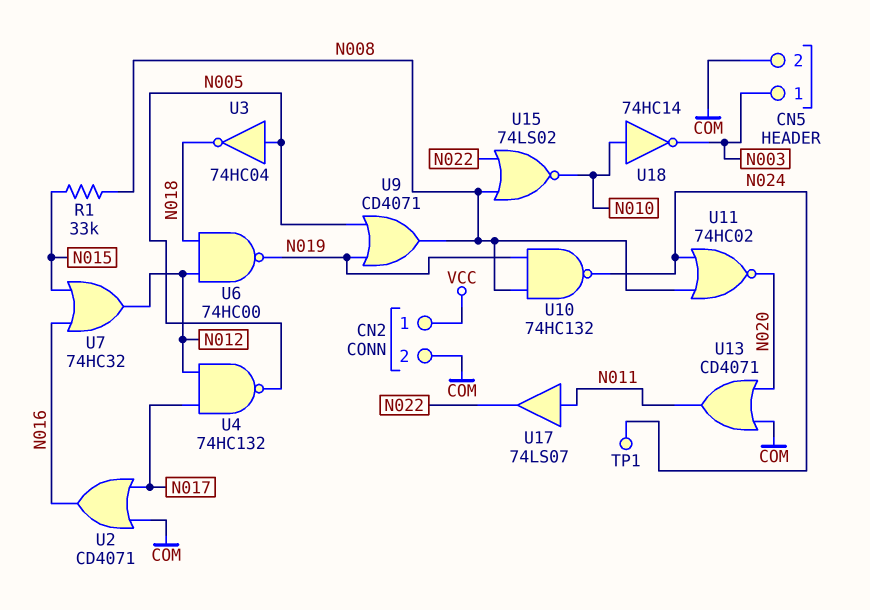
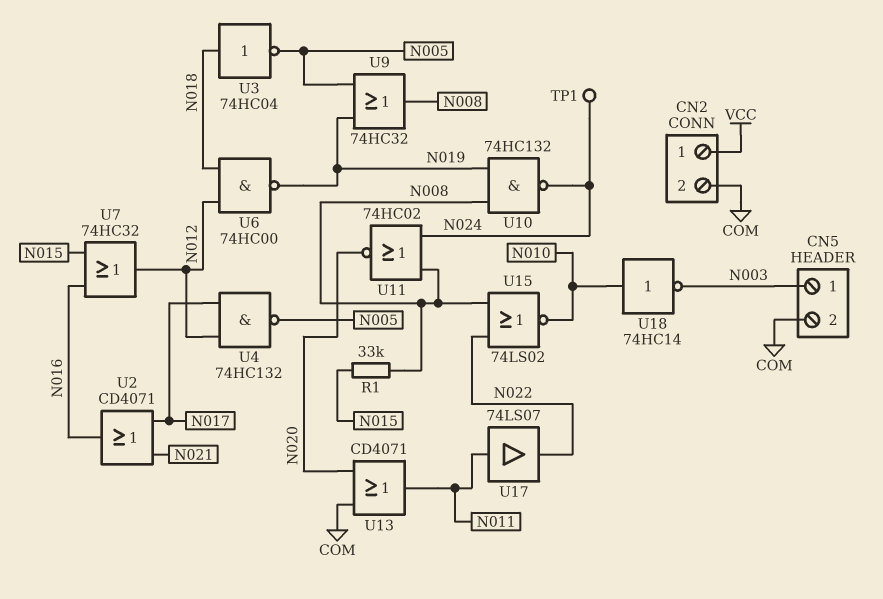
U2: OR CD4071 (in COM, in N017, out N016) -> OR CD4071 (in N017, in N021, out N016)
U3: NOT 74HC04 (in N005, out N018) -> NOT 74HC04 (in N018, out N005)
U9: OR CD4071 (in N005, in N019, out N008) -> OR 74HC32 (in N005, in N019, out N008)

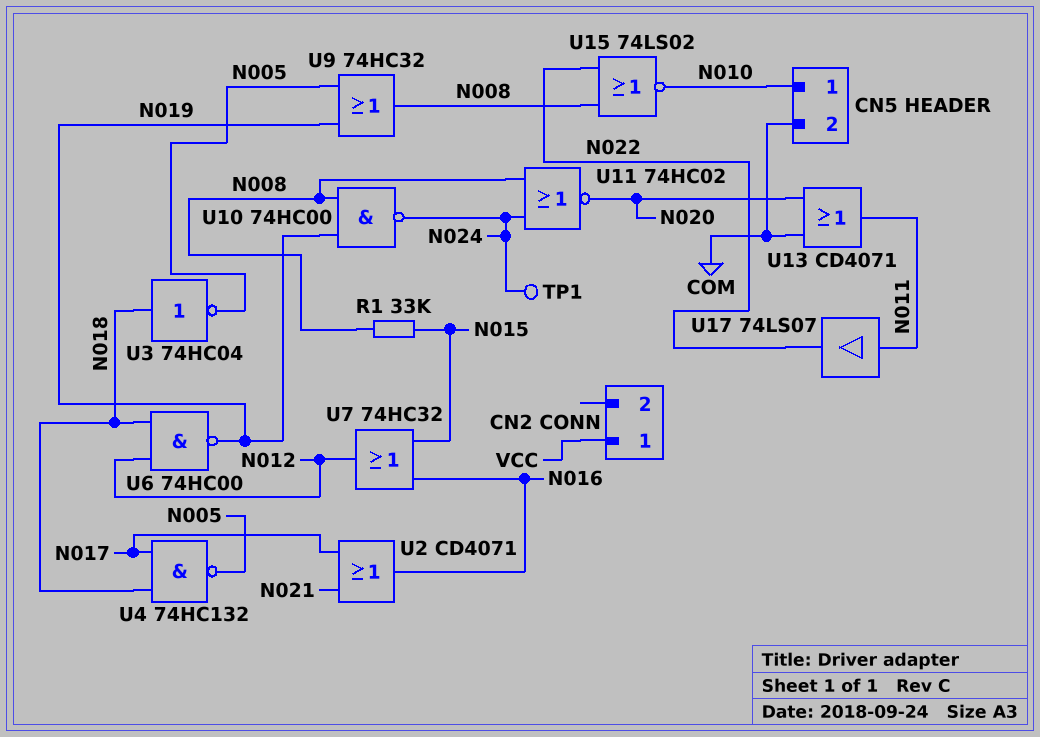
CN2 pin 2: COM -> none
CN5 pin 1: N003 -> N010
U4: NAND 74HC132 (in N012, in N017, out N005) -> NAND 74HC132 (in N017, in N018, out N005)
U10: NAND 74HC132 (in N008, in N019, out N024) -> NAND 74HC00 (in N008, in N019, out N024)
U18: NOT 74HC14 (in N010, out N003) -> none

